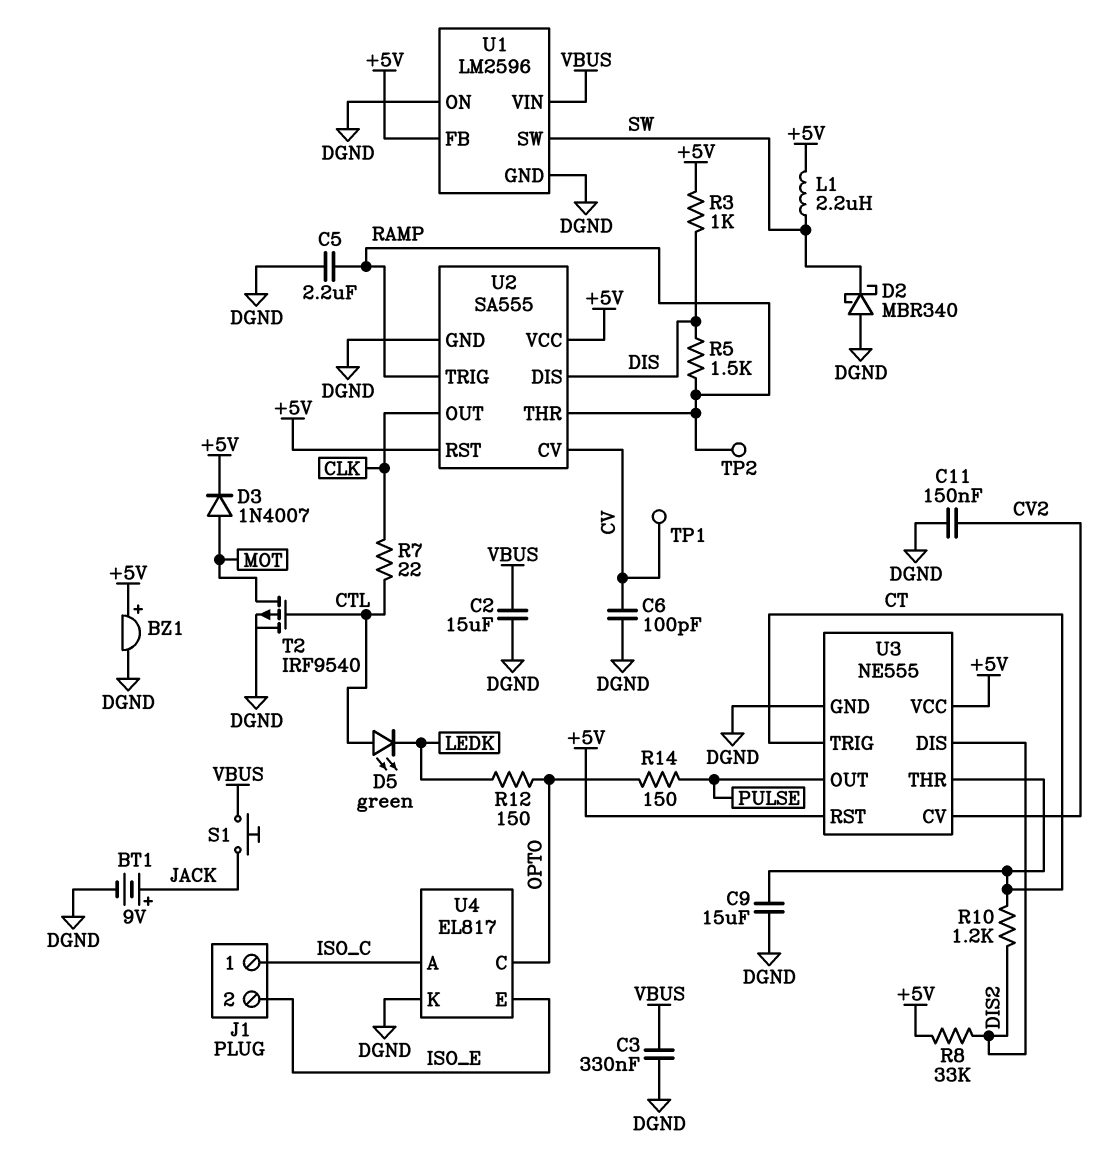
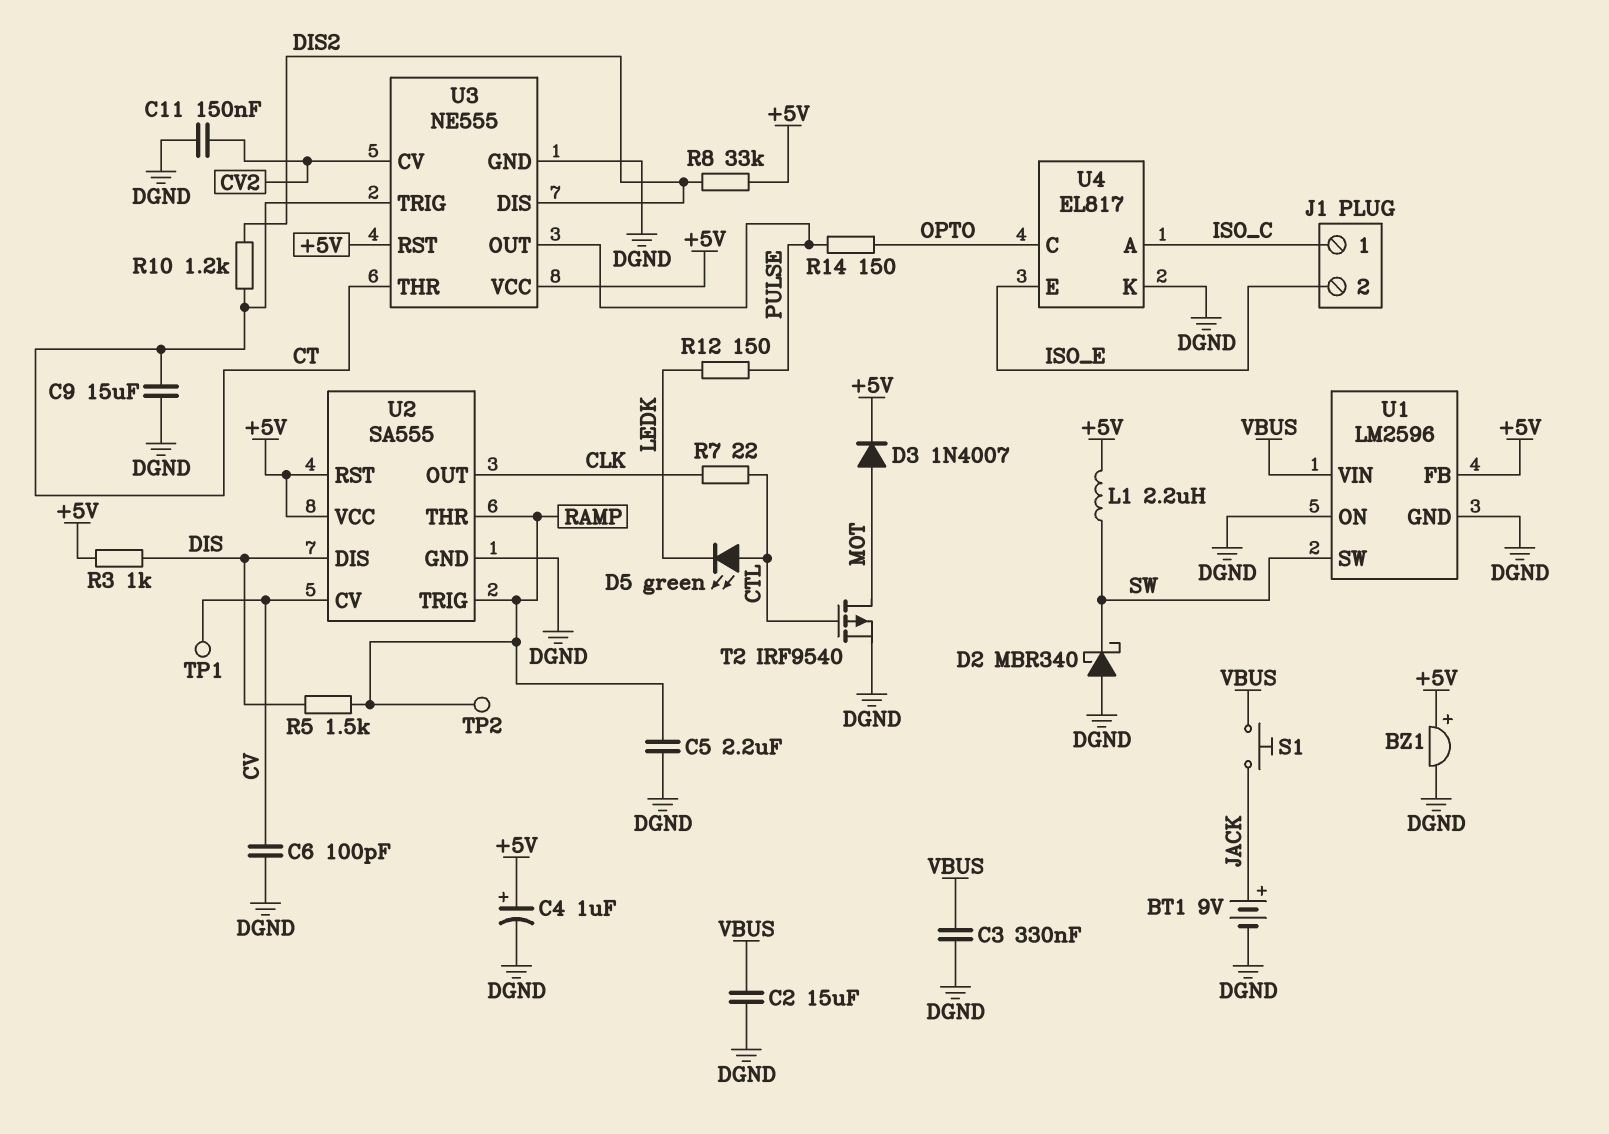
C4: none -> 1uF (plus +5V, minus DGND)
R12: 150 (LEDK, OPTO) -> 150 (LEDK, PULSE)

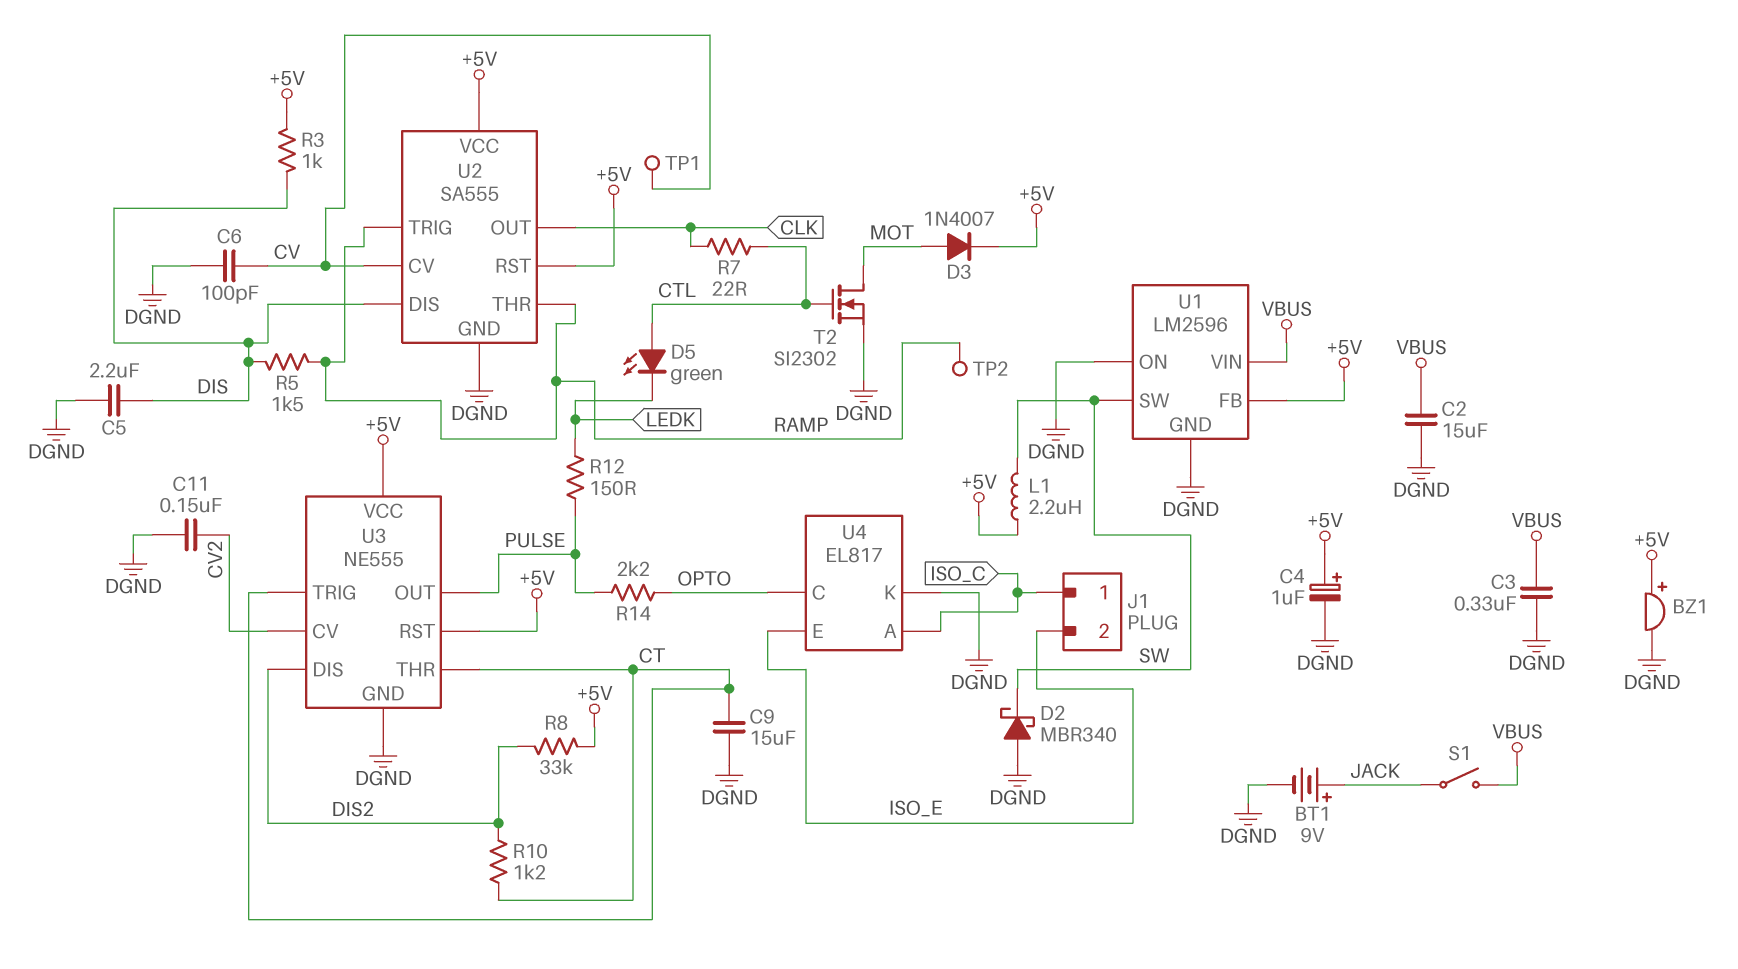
C5: 2.2uF (DGND, RAMP) -> 2.2uF (DGND, DIS)
R14: 150 (OPTO, PULSE) -> 2.2k (OPTO, PULSE)
S1: button (JACK, VBUS) -> switch (JACK, VBUS)
T2: PMOS IRF9540 (G CTL, D MOT, S DGND) -> NMOS SI2302 (G CTL, D MOT, S DGND)

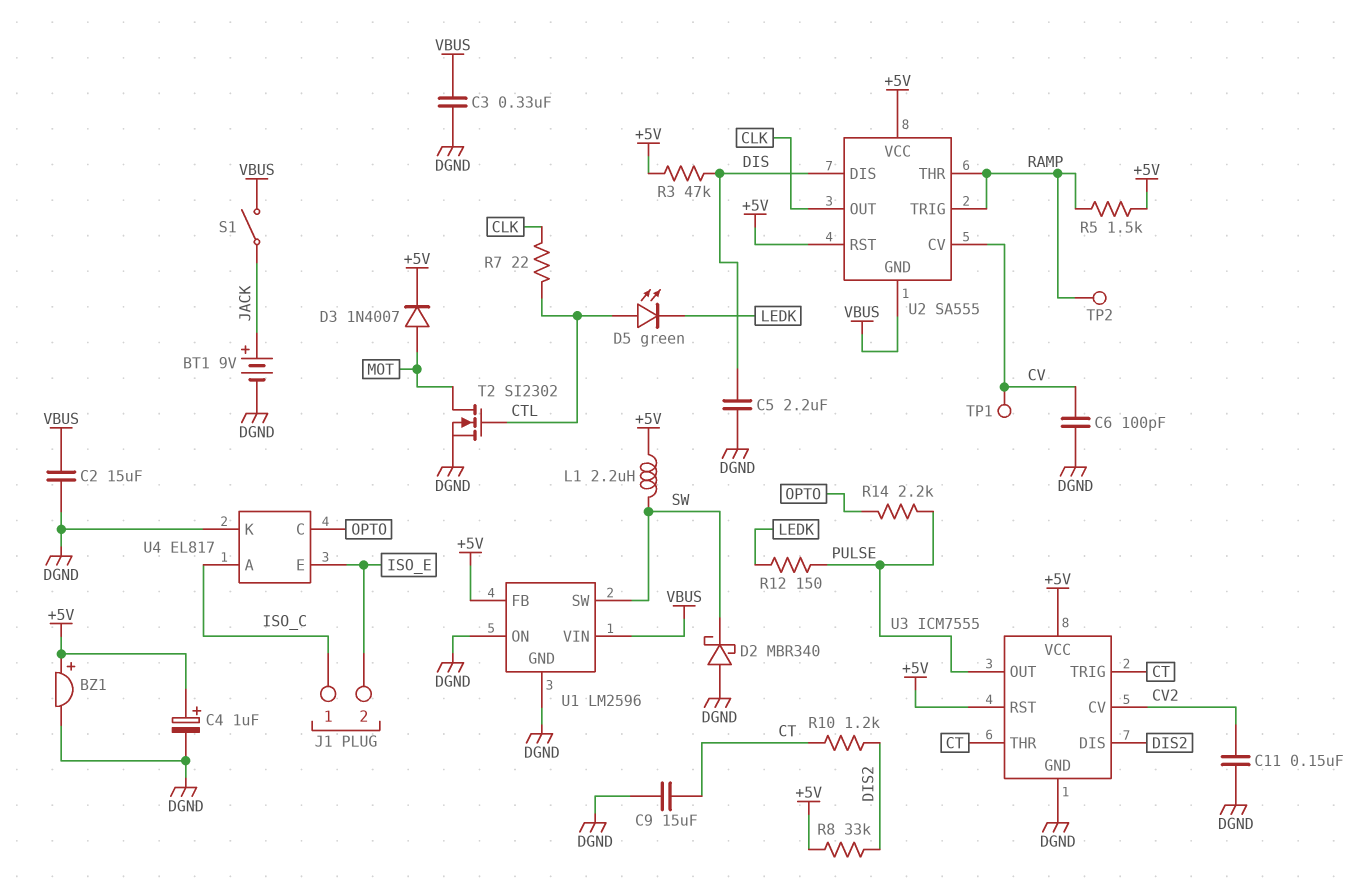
R3: 1k (+5V, DIS) -> 47k (+5V, DIS)
R5: 1.5k (DIS, RAMP) -> 1.5k (+5V, RAMP)
U2 pin GND: DGND -> VBUS
U3: NE555 -> ICM7555

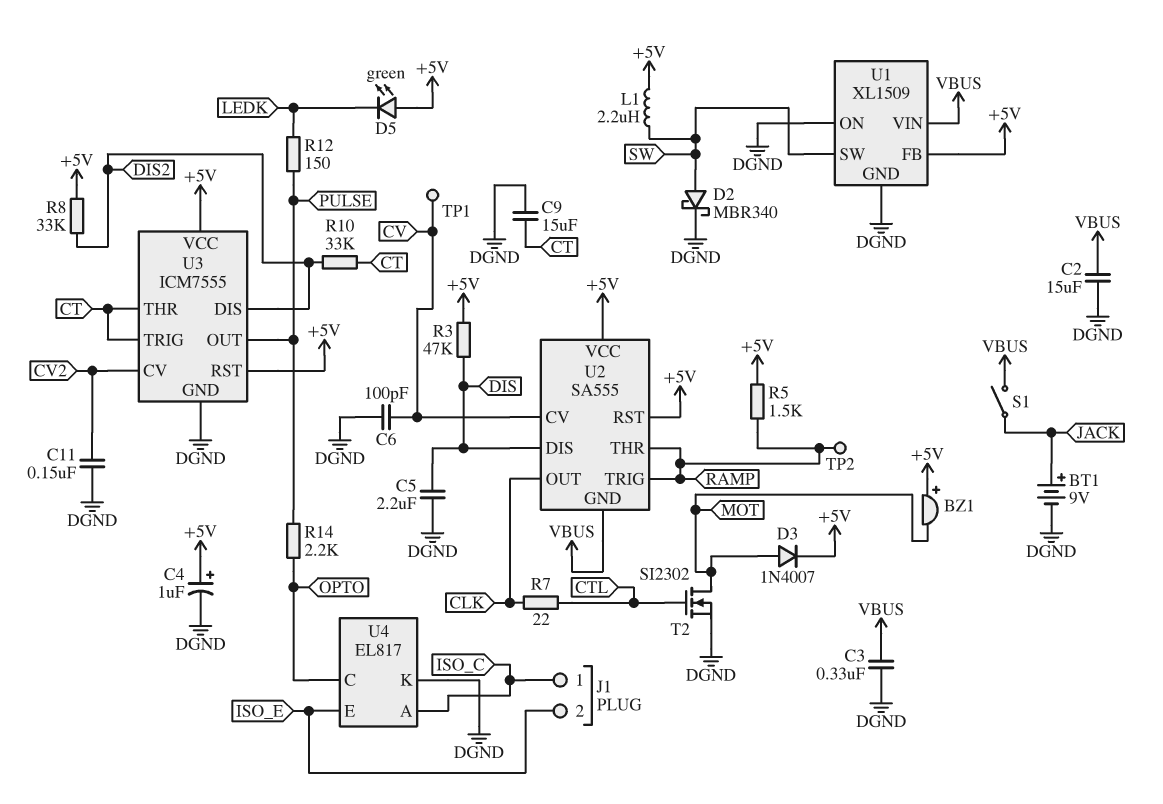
BZ1: buzzer (plus +5V, minus DGND) -> buzzer (plus +5V, minus MOT)
D2: schottky MBR340 (A DGND, K SW) -> schottky MBR340 (A SW, K DGND)
D5: LED green (A CTL, K LEDK) -> LED green (A +5V, K LEDK)
R10: 1.2k (CT, DIS2) -> 33k (CT, DIS2)
U1: LM2596 -> XL1509

